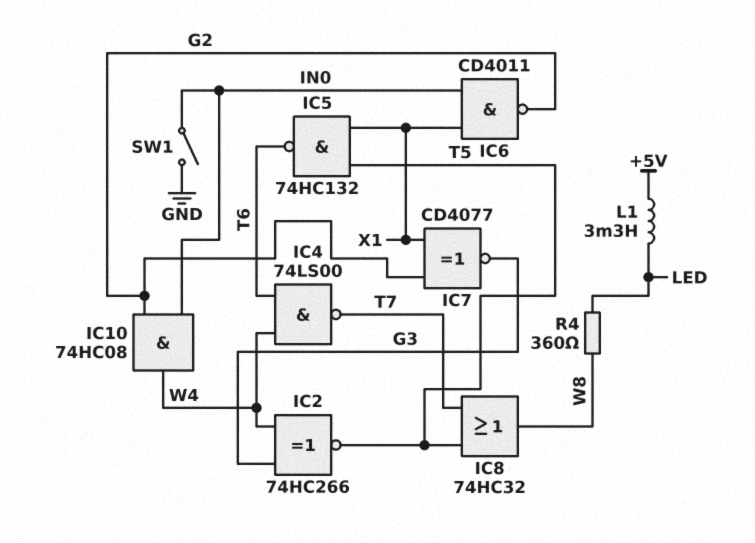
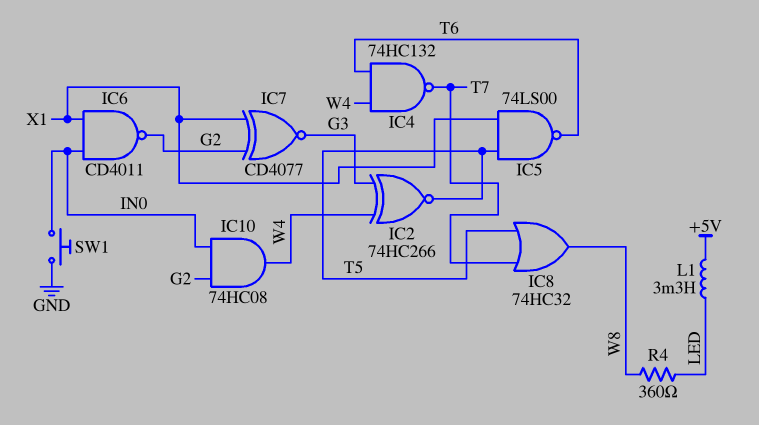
IC4: NAND 74LS00 (in T6, in W4, out T7) -> NAND 74HC132 (in T6, in W4, out T7)
IC5: NAND 74HC132 (in T5, in X1, out T6) -> NAND 74LS00 (in T5, in X1, out T6)
SW1: switch (GND, IN0) -> button (GND, IN0)

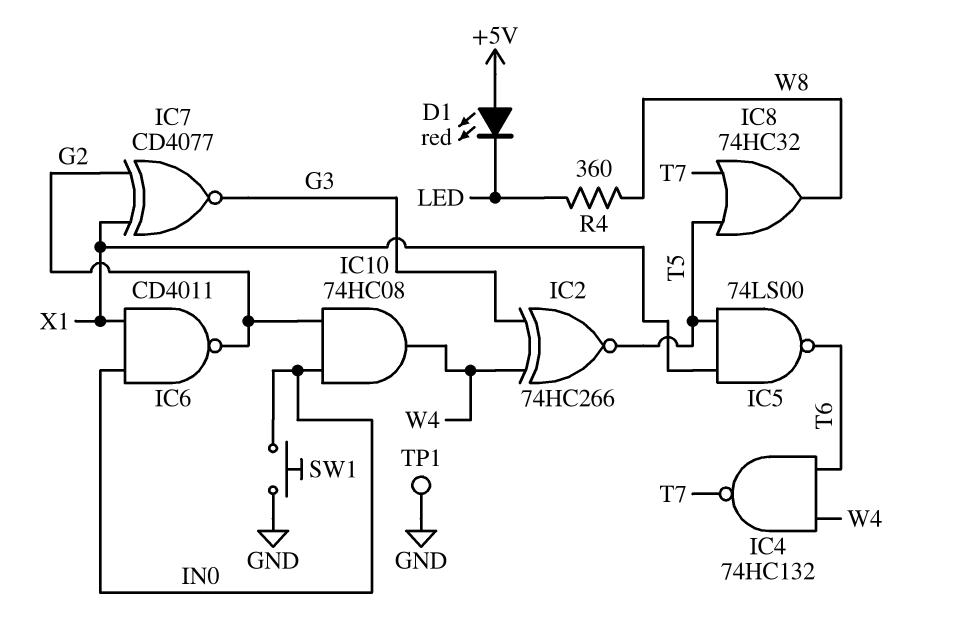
D1: none -> LED red (A +5V, K LED)
L1: 3.3mH (+5V, LED) -> none
TP1: none -> test point (GND)

